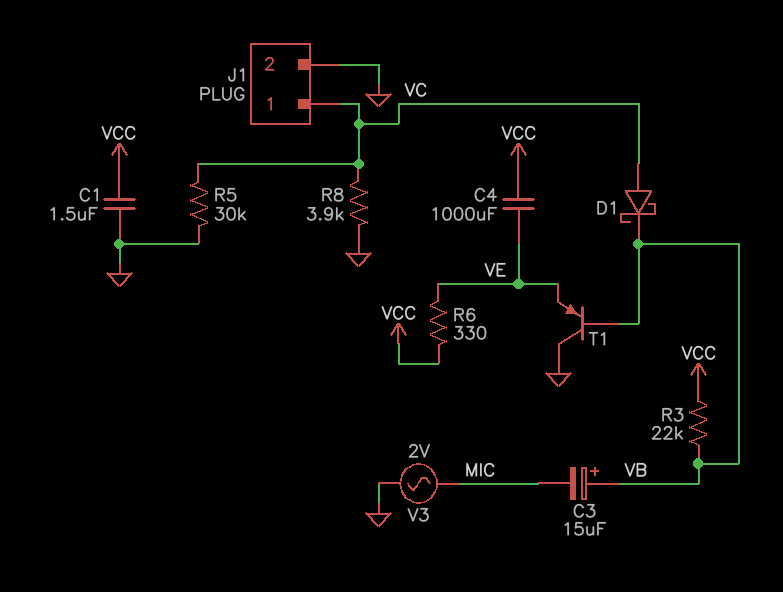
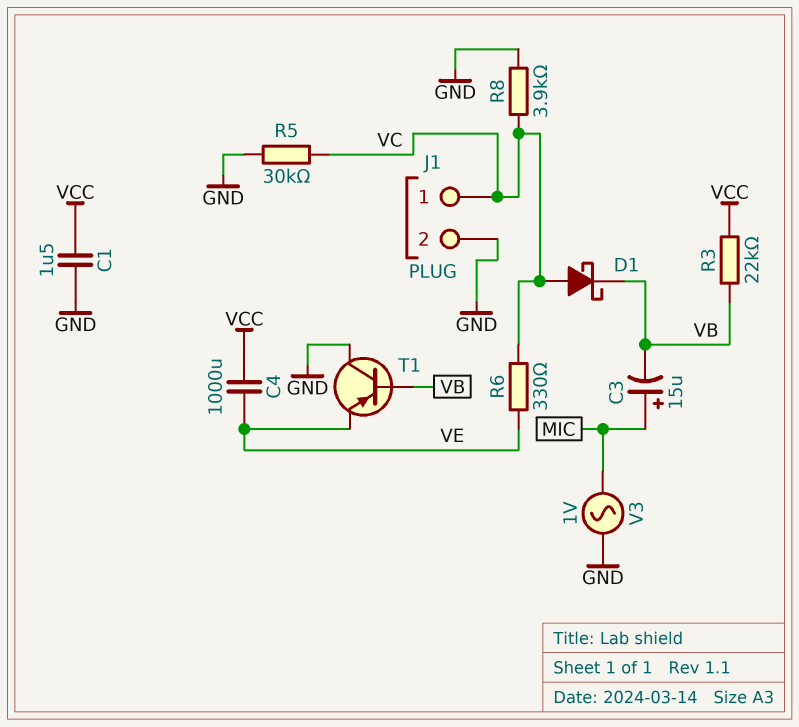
C3: 15uF (plus VB, minus MIC) -> 15uF (plus MIC, minus VB)
R6: 330 (VCC, VE) -> 330 (VC, VE)
V3: AC 2V (GND, MIC) -> AC 1V (GND, MIC)

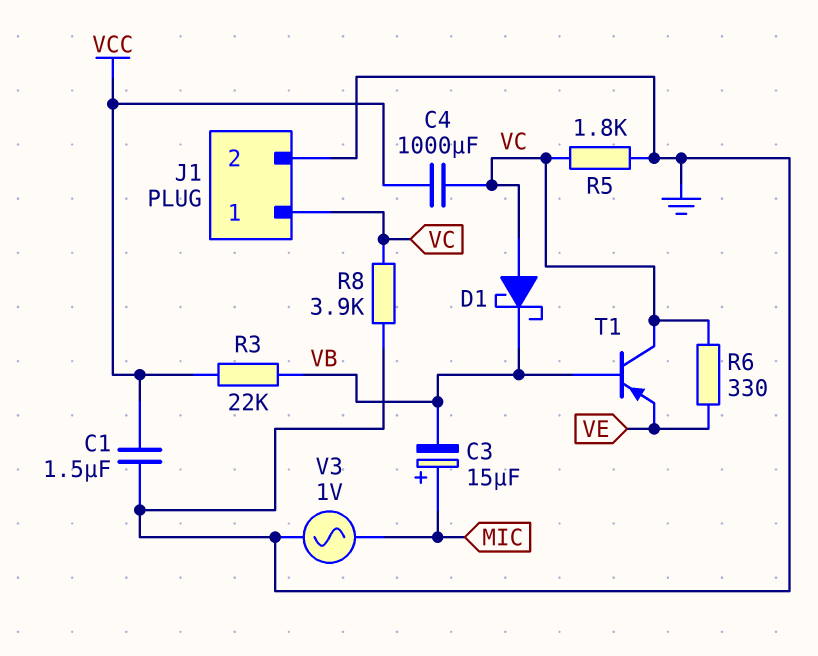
C4: 1000uF (VCC, VE) -> 1000uF (VC, VCC)
R5: 30k (GND, VC) -> 1.8k (GND, VC)
T1: PNP (B VB, C GND, E VE) -> PNP (B VB, C VC, E VE)

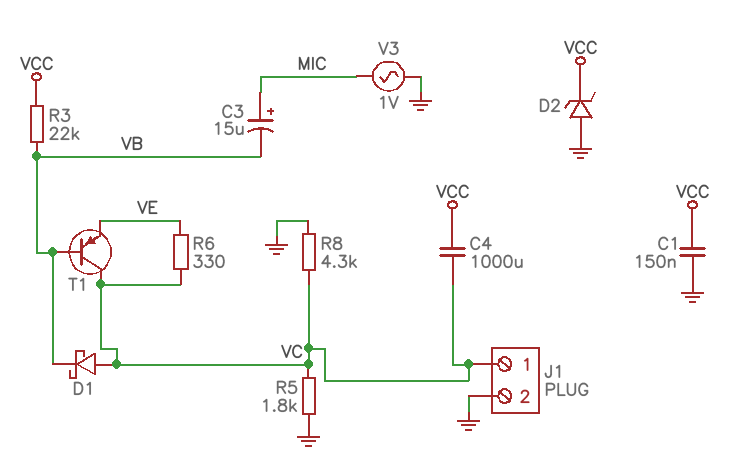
C1: 1.5uF (GND, VCC) -> 150nF (GND, VCC)
D2: none -> zener (A GND, K VCC)
R8: 3.9k (GND, VC) -> 4.3k (GND, VC)

